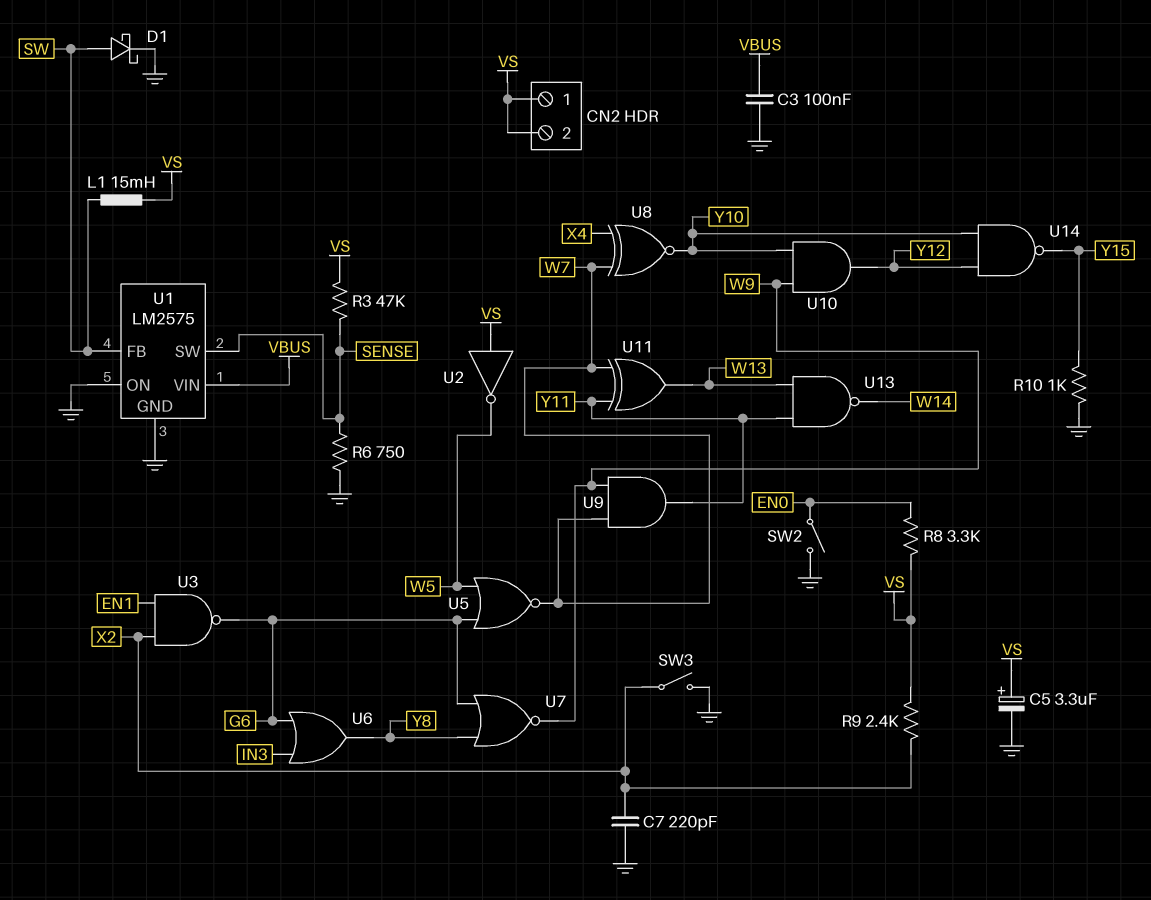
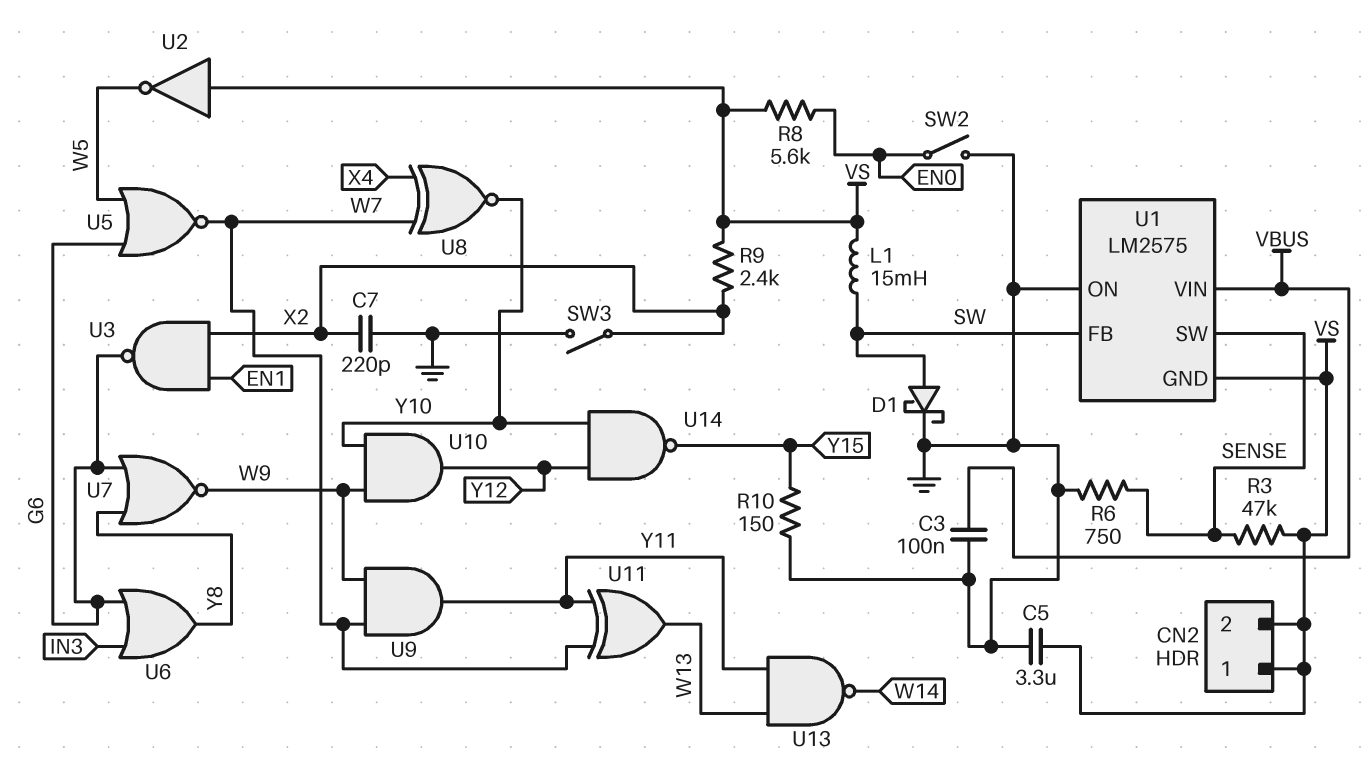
C5: 3.3uF (plus VS, minus GND) -> 3.3uF (GND, VS)
R8: 3.3k (EN0, VS) -> 5.6k (EN0, VS)
R10: 1k (GND, Y15) -> 150 (GND, Y15)
U1 pin GND: GND -> VS

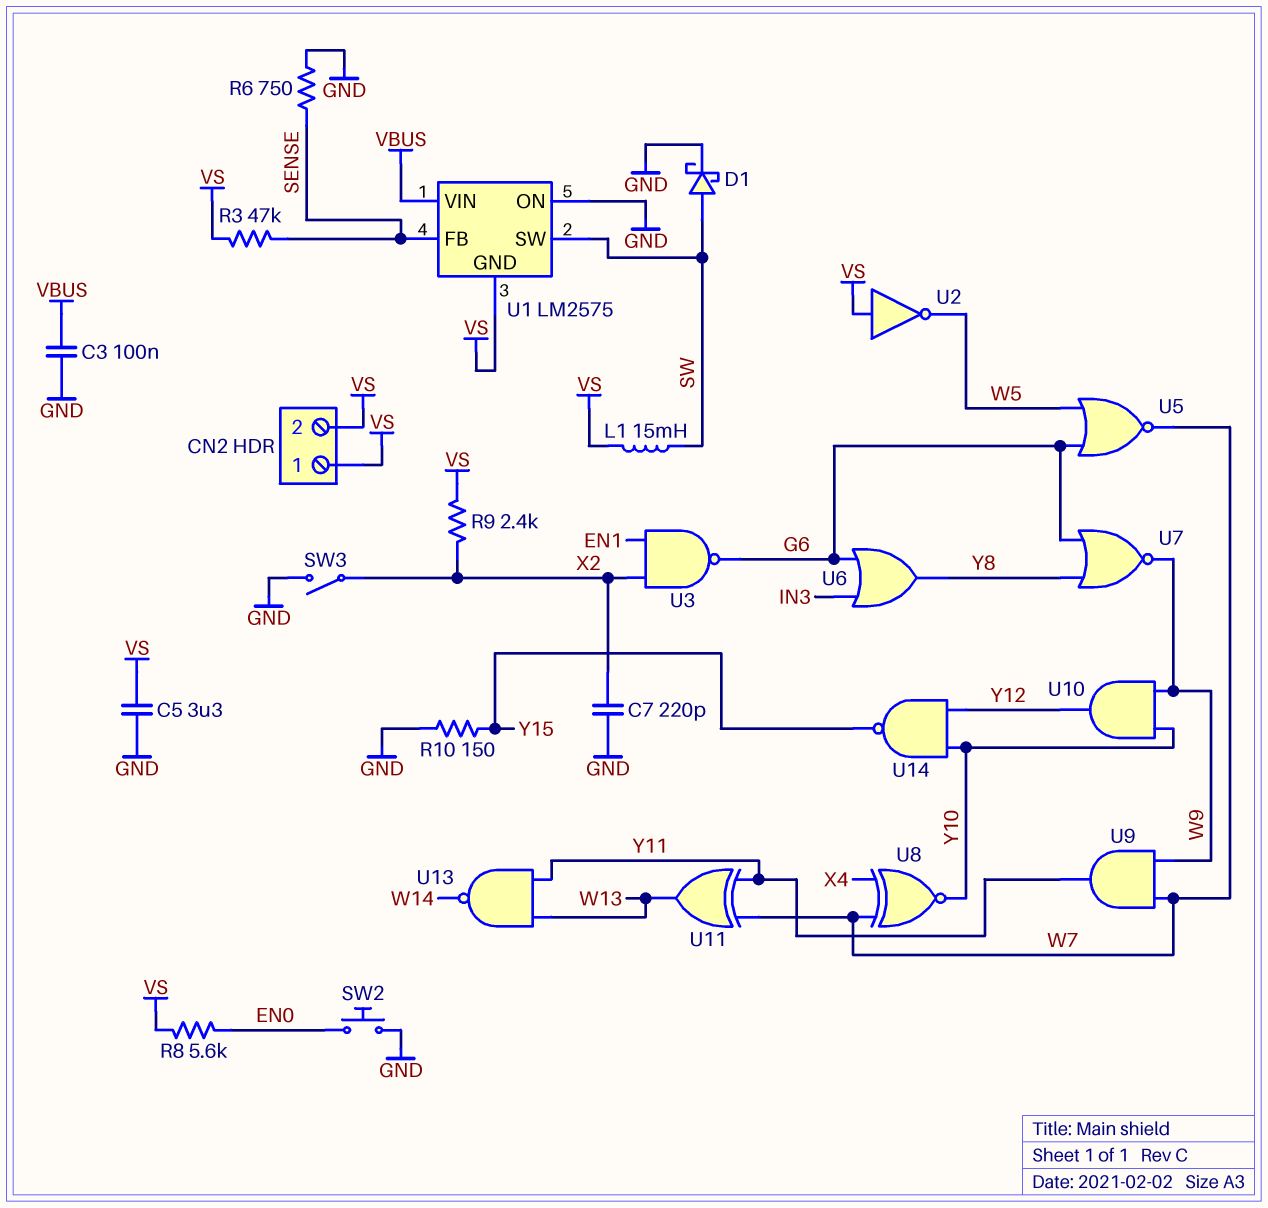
SW2: switch (EN0, GND) -> button (EN0, GND)
U1 pin FB: SW -> SENSE
U1 pin SW: SENSE -> SW

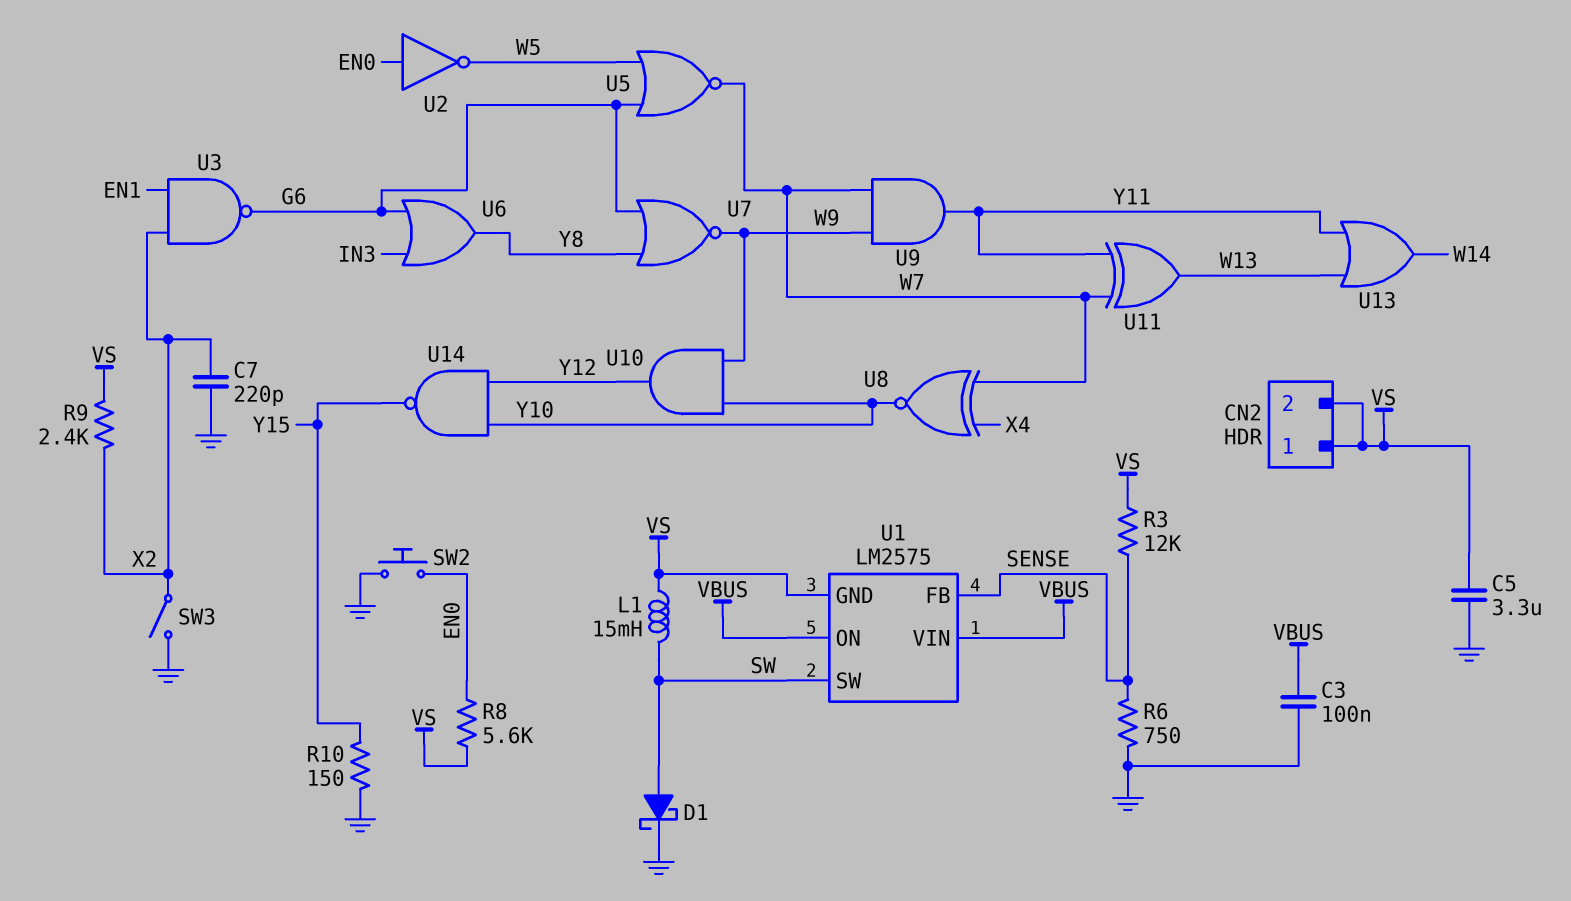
R3: 47k (SENSE, VS) -> 12k (SENSE, VS)
U1 pin ON: GND -> VBUS
U2: NOT (in VS, out W5) -> NOT (in EN0, out W5)
U13: NAND (in W13, in Y11, out W14) -> OR (in W13, in Y11, out W14)

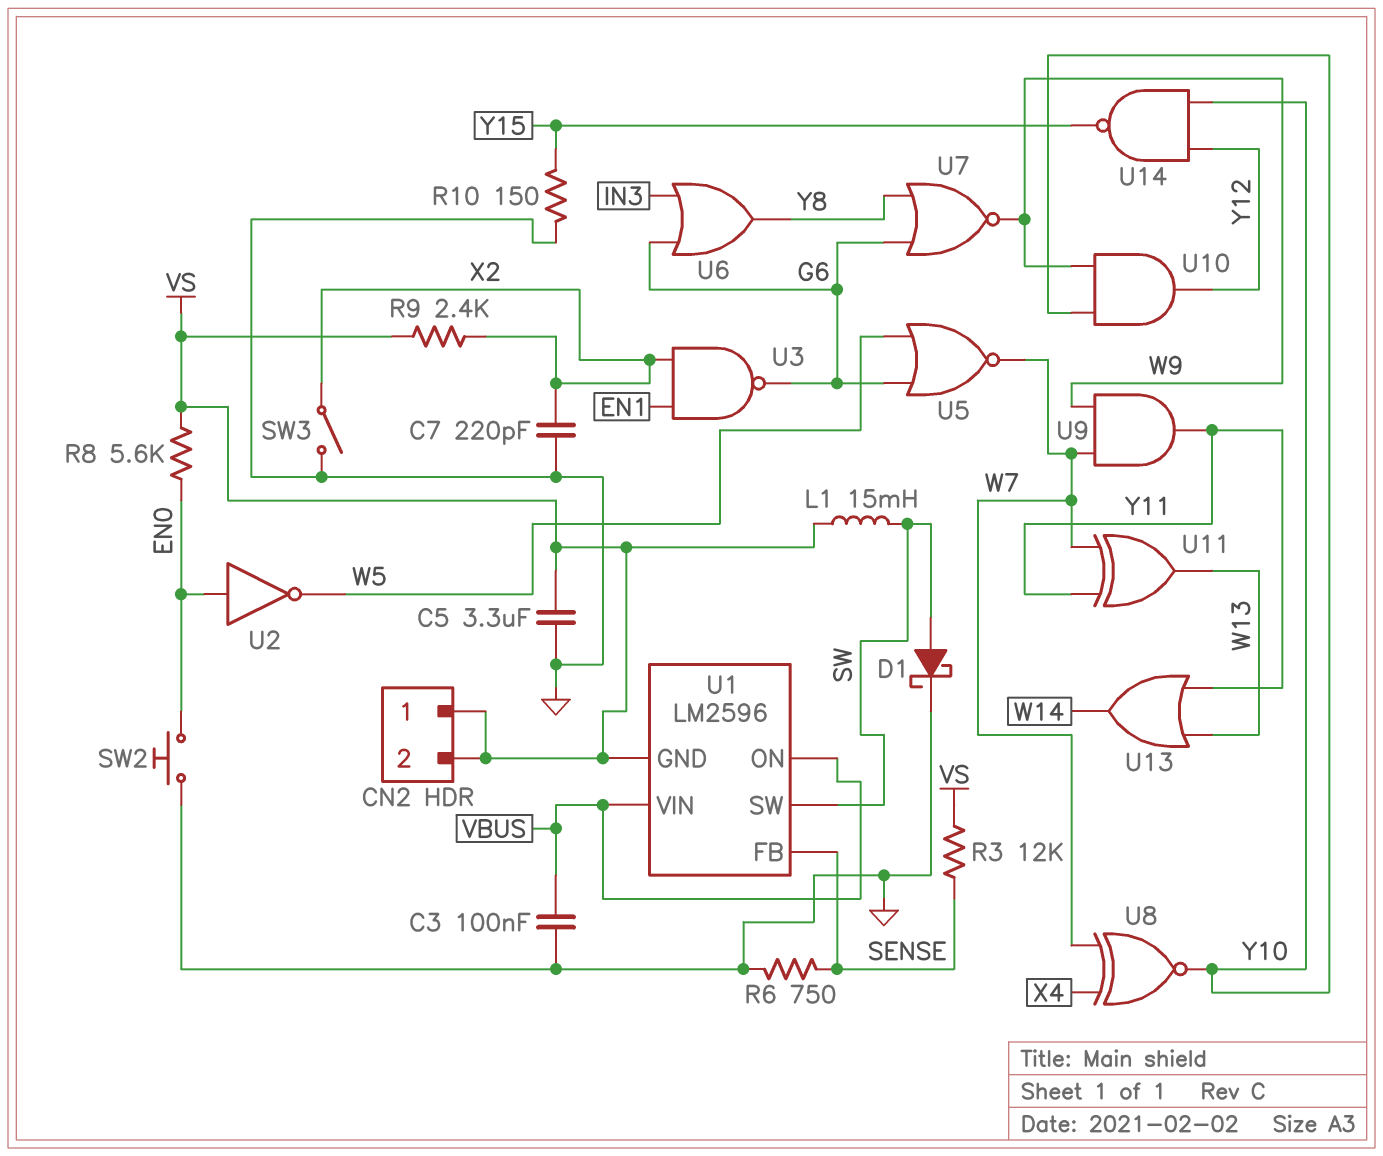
U1: LM2575 -> LM2596

